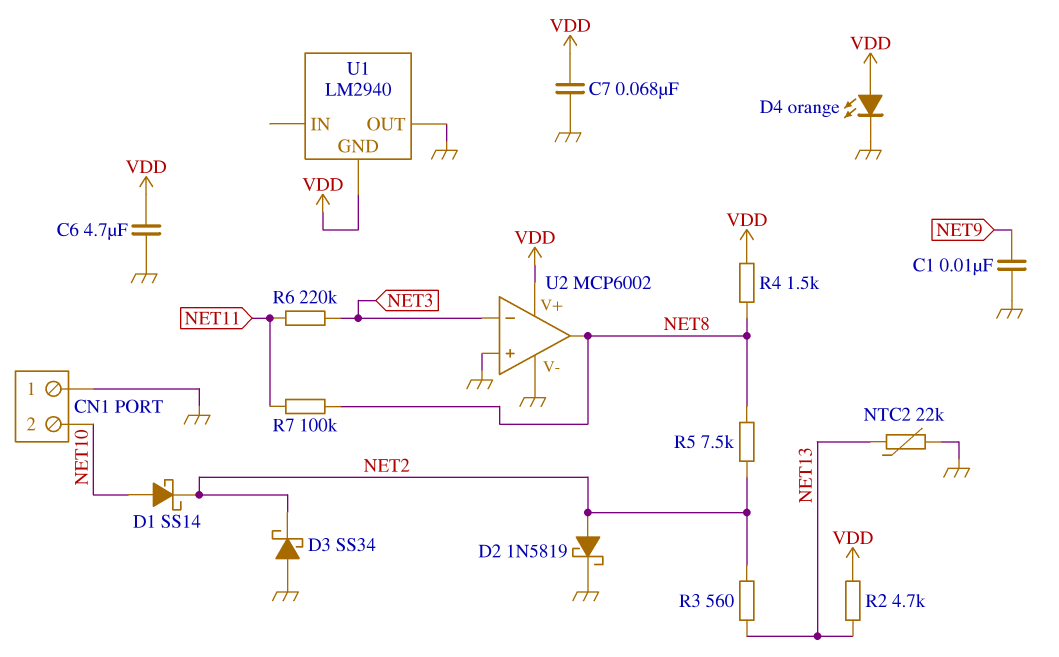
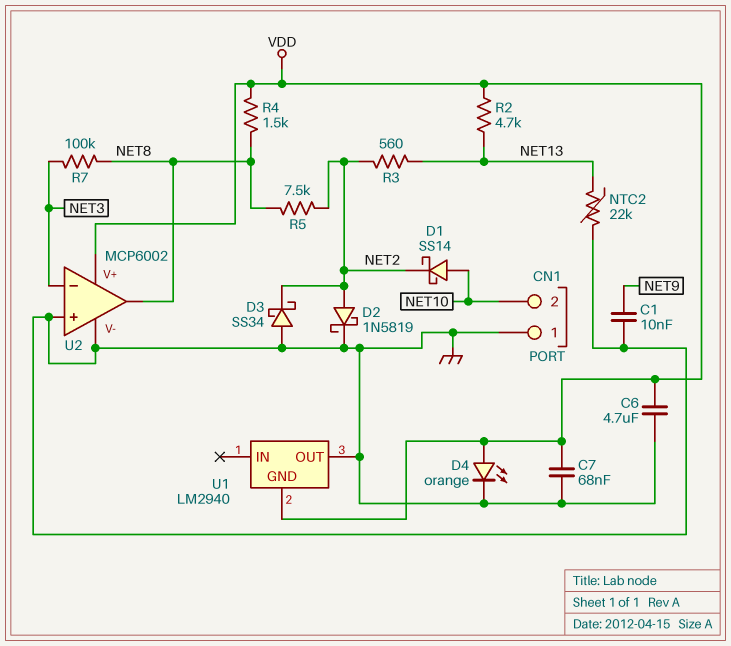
R6: 220k (NET3, NET11) -> none
R7: 100k (NET8, NET11) -> 100k (NET3, NET8)

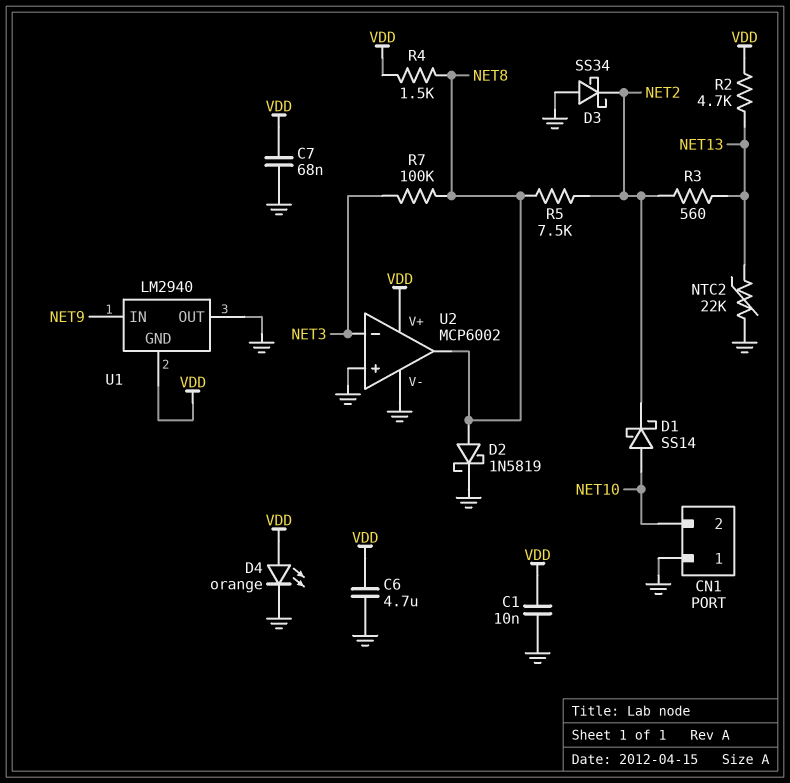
C1: 10nF (GND, NET9) -> 10nF (GND, VDD)
D2: schottky 1N5819 (A NET2, K GND) -> schottky 1N5819 (A NET8, K GND)
U1 pin IN: none -> NET9

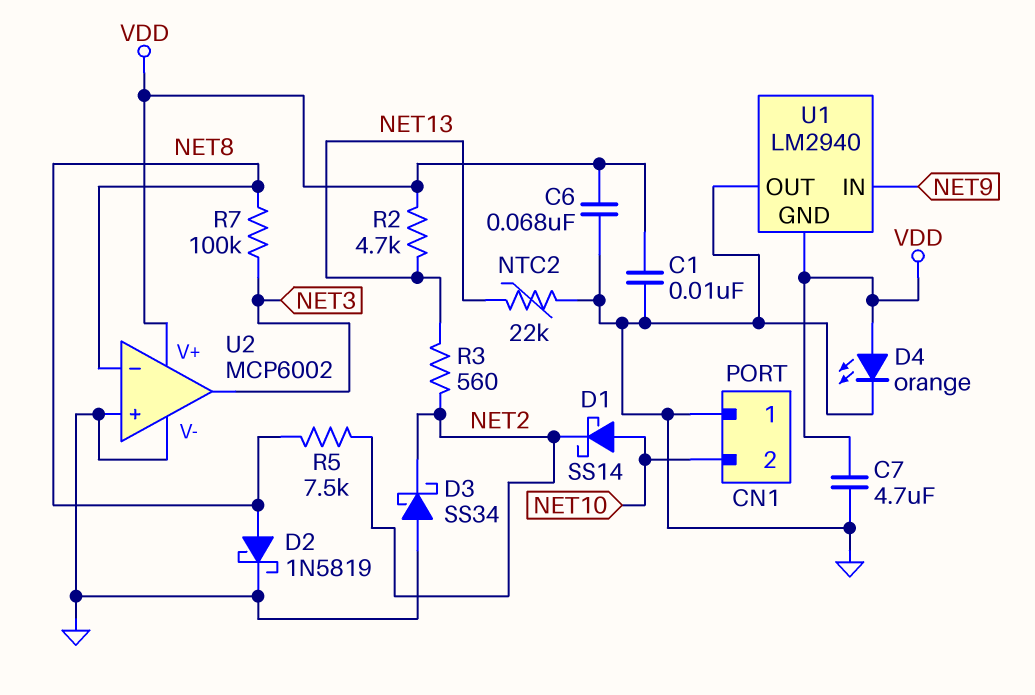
C6: 4.7uF (GND, VDD) -> 68nF (GND, VDD)
C7: 68nF (GND, VDD) -> 4.7uF (GND, VDD)
R4: 1.5k (NET8, VDD) -> none
U2 pin in-: NET3 -> NET8
U2 pin out: NET8 -> NET3

